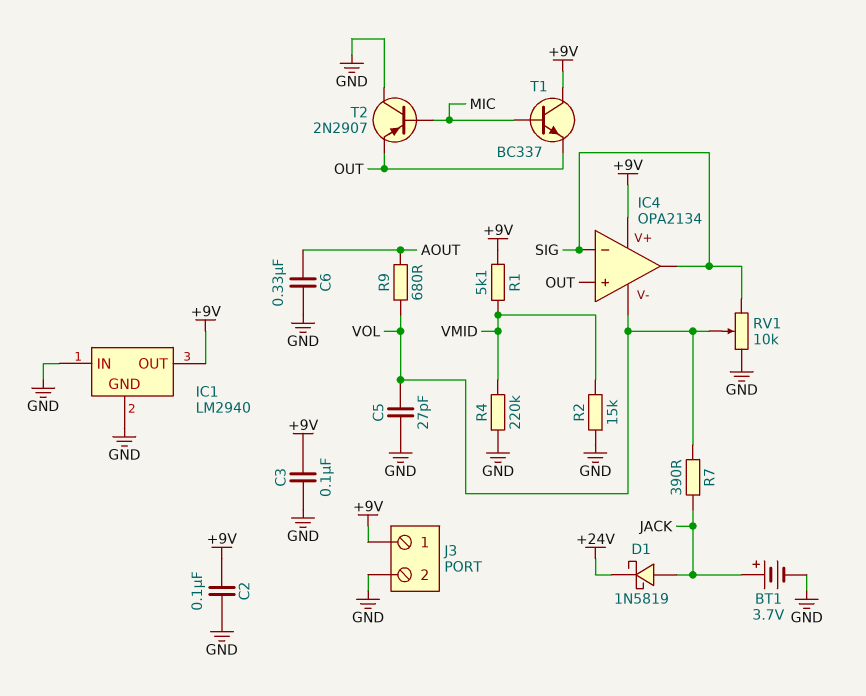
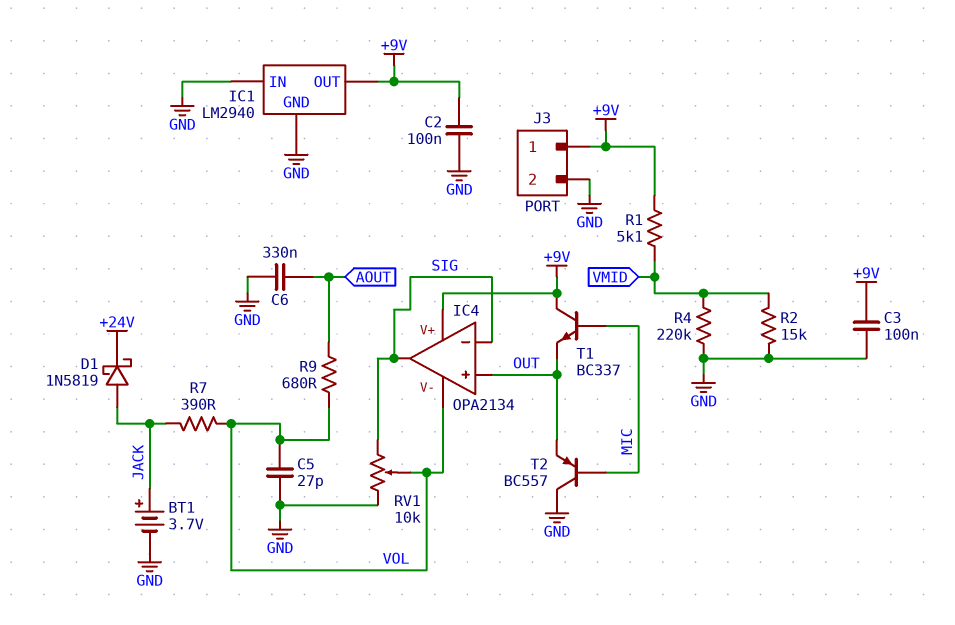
T2: PNP 2N2907 (B MIC, C GND, E OUT) -> PNP BC557 (B MIC, C GND, E OUT)

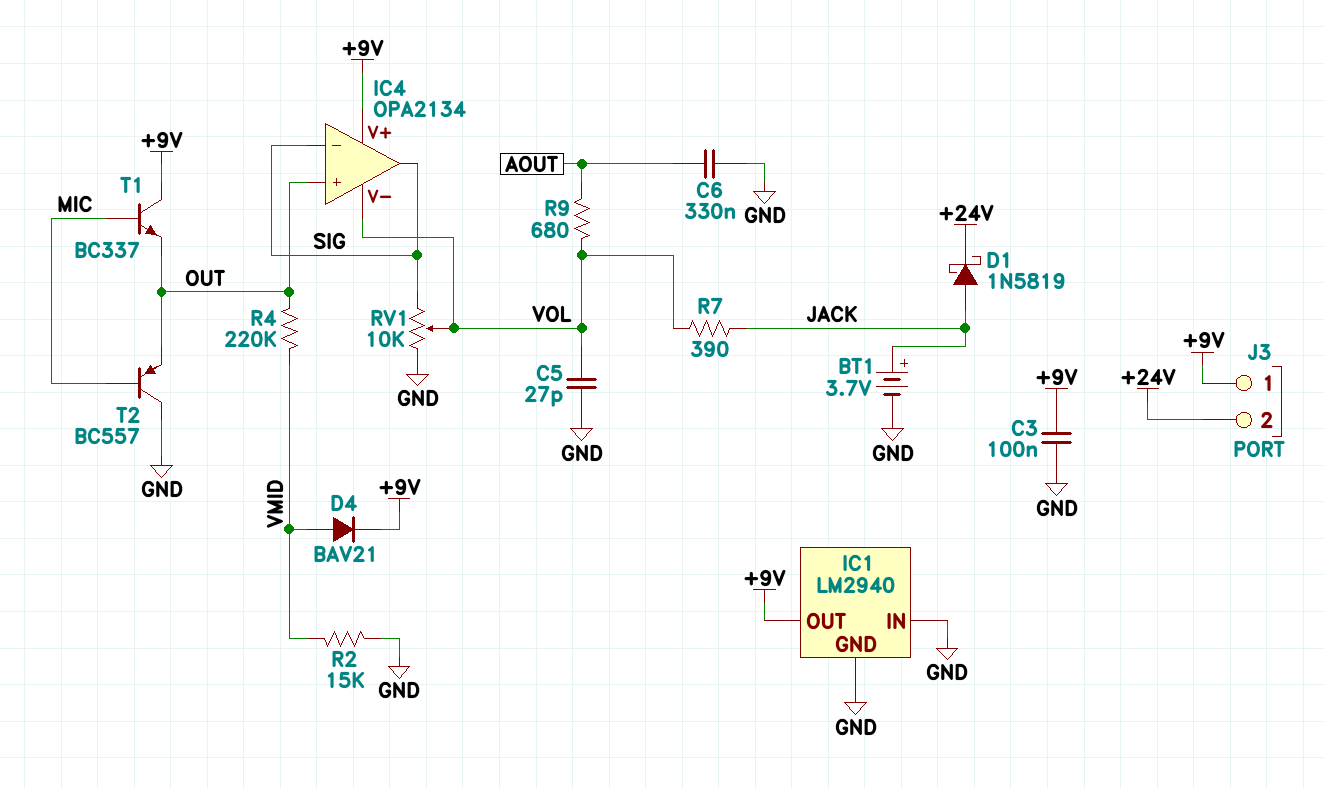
C2: 100nF (+9V, GND) -> none
D4: none -> diode BAV21 (A VMID, K +9V)
J3 pin 2: GND -> +24V
R1: 5.1k (+9V, VMID) -> none
R4: 220k (GND, VMID) -> 220k (OUT, VMID)

